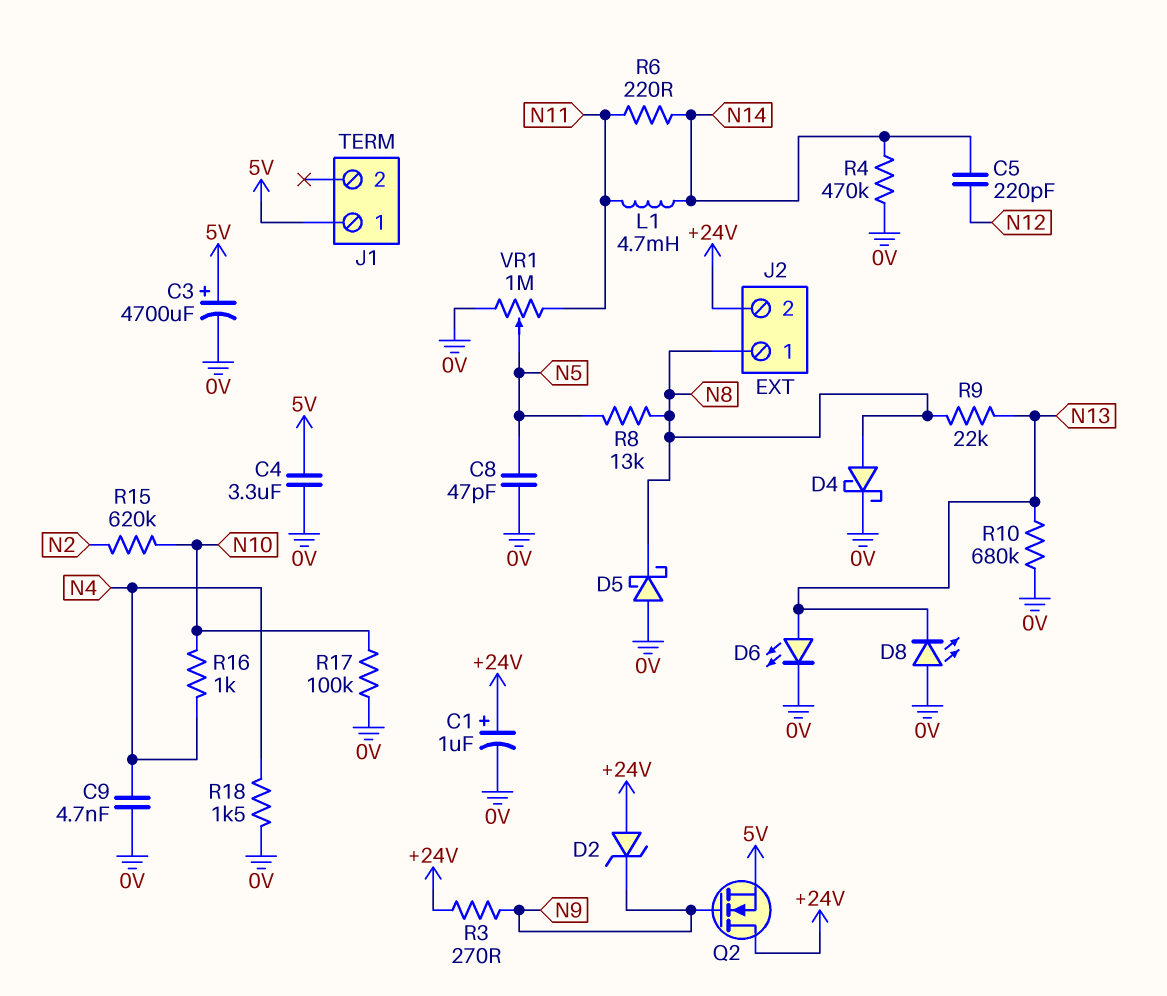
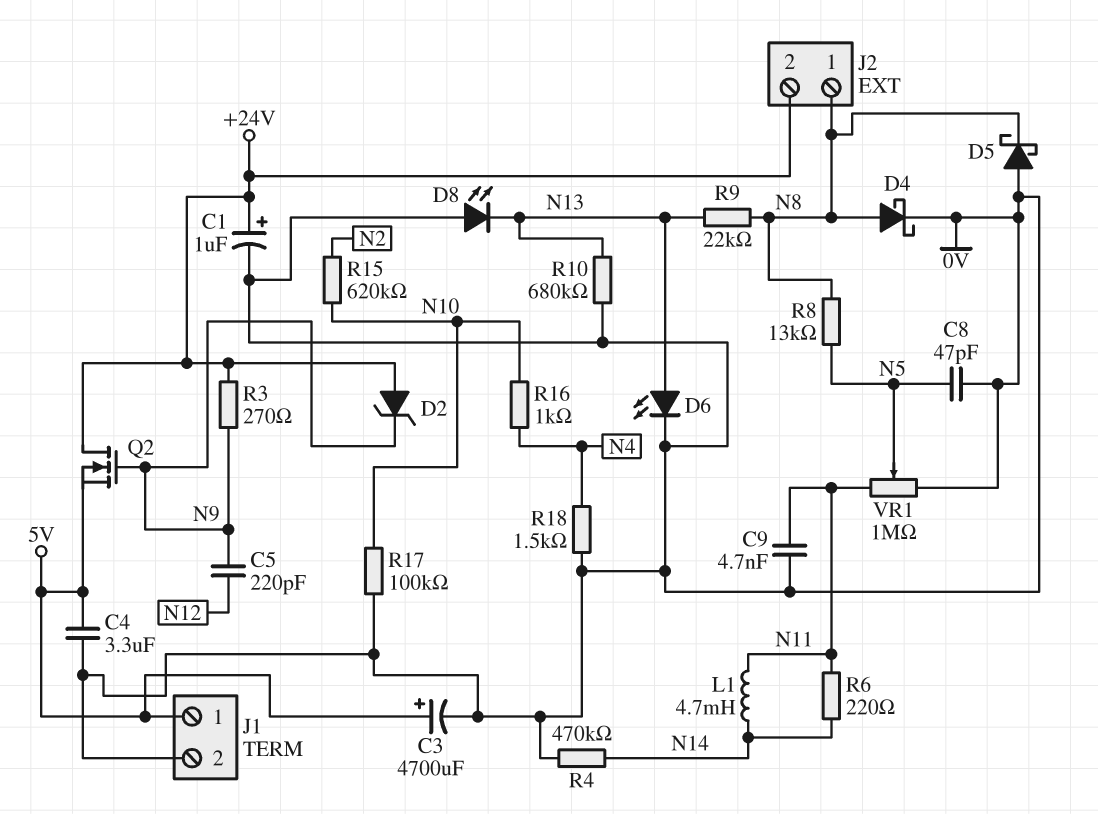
C5: 220pF (N12, N14) -> 220pF (N9, N12)
C9: 4.7nF (0V, N4) -> 4.7nF (0V, N11)
J1 pin 2: none -> 0V

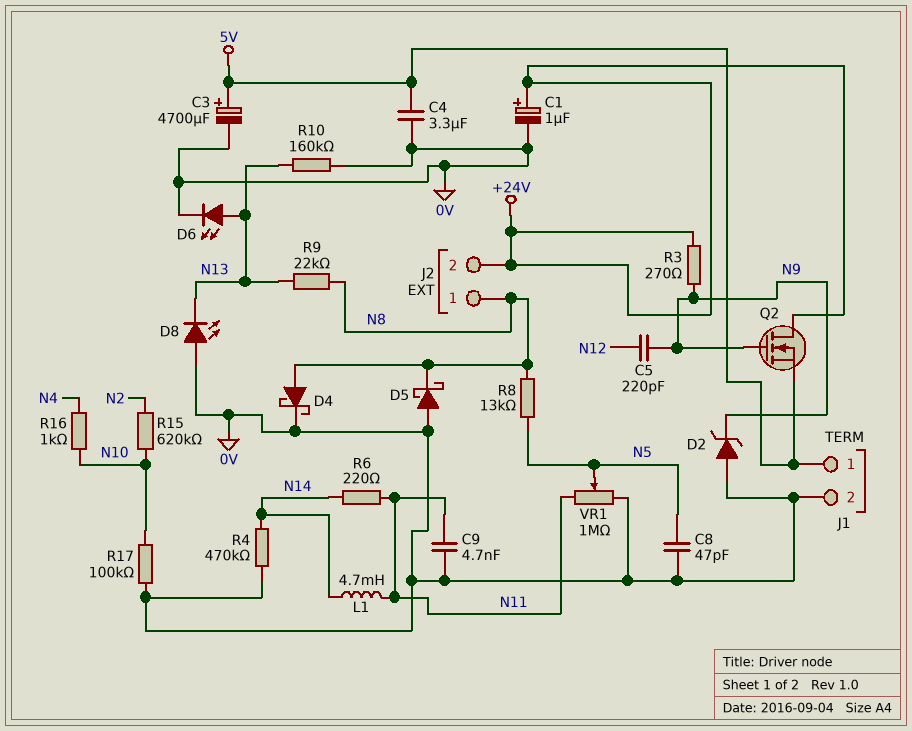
D2: zener (A +24V, K N9) -> zener (A 0V, K N9)
R10: 680k (0V, N13) -> 160k (0V, N13)
R18: 1.5k (0V, N4) -> none

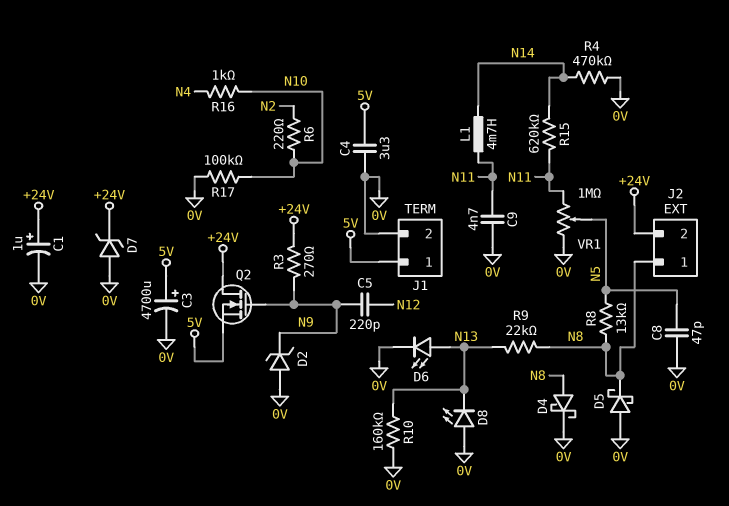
D7: none -> zener (A 0V, K +24V)
R6: 220 (N11, N14) -> 220 (N2, N10)
R15: 620k (N2, N10) -> 620k (N11, N14)

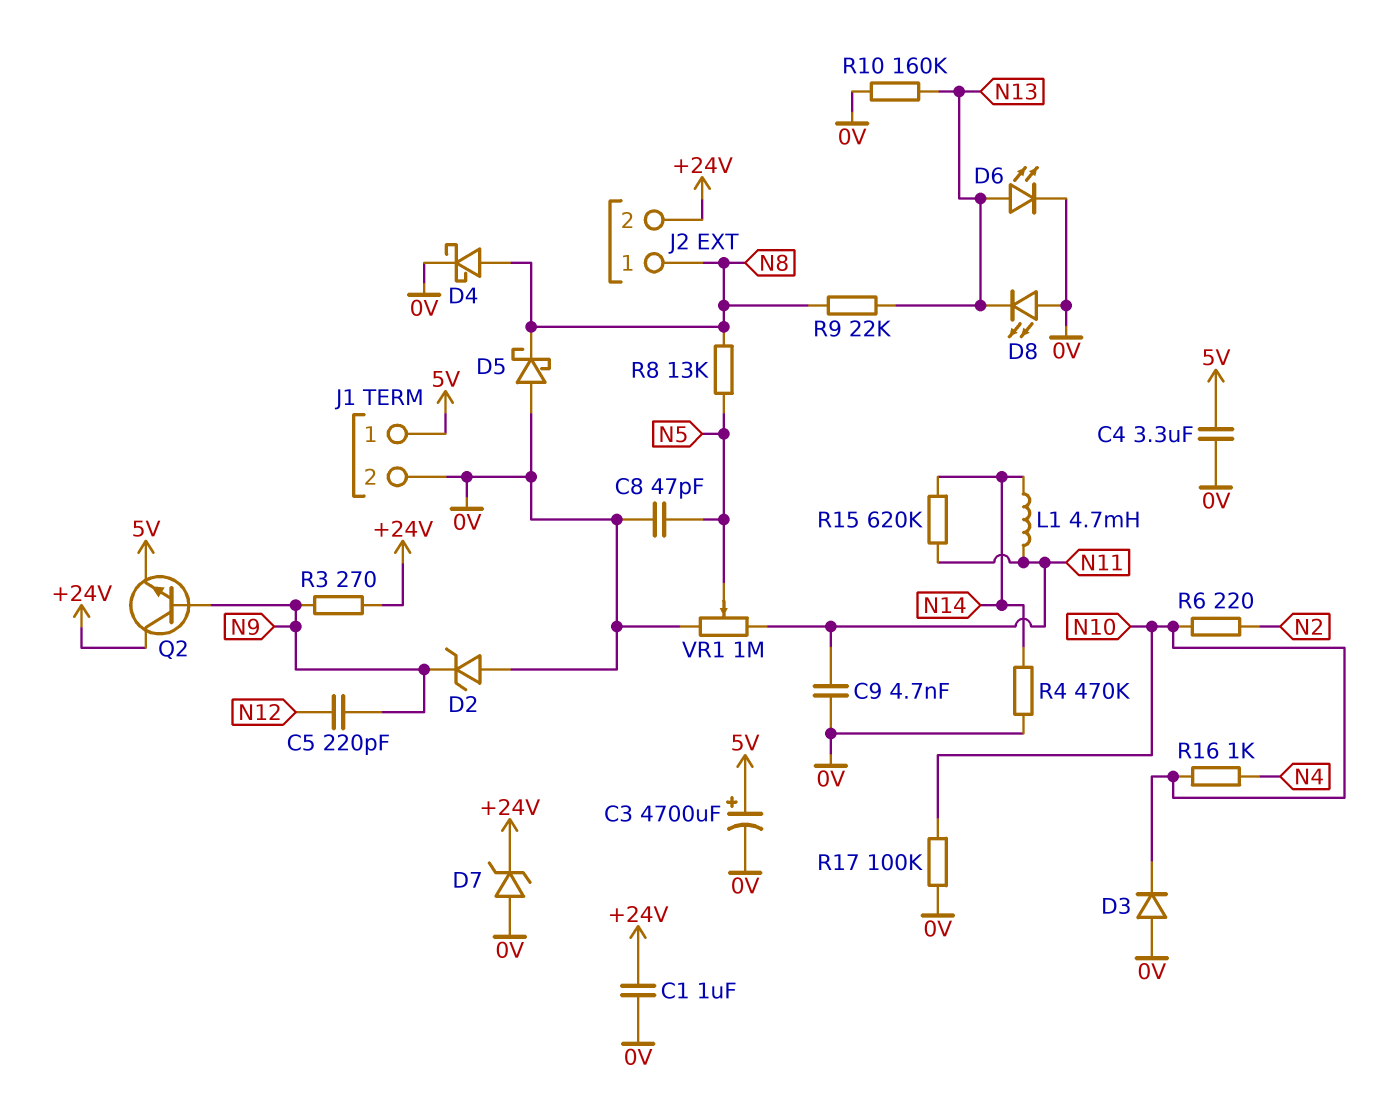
C1: 1uF (plus +24V, minus 0V) -> 1uF (+24V, 0V)
D3: none -> diode (A 0V, K N10)
Q2: NMOS (G N9, D +24V, S 5V) -> NPN (B N9, C +24V, E 5V)

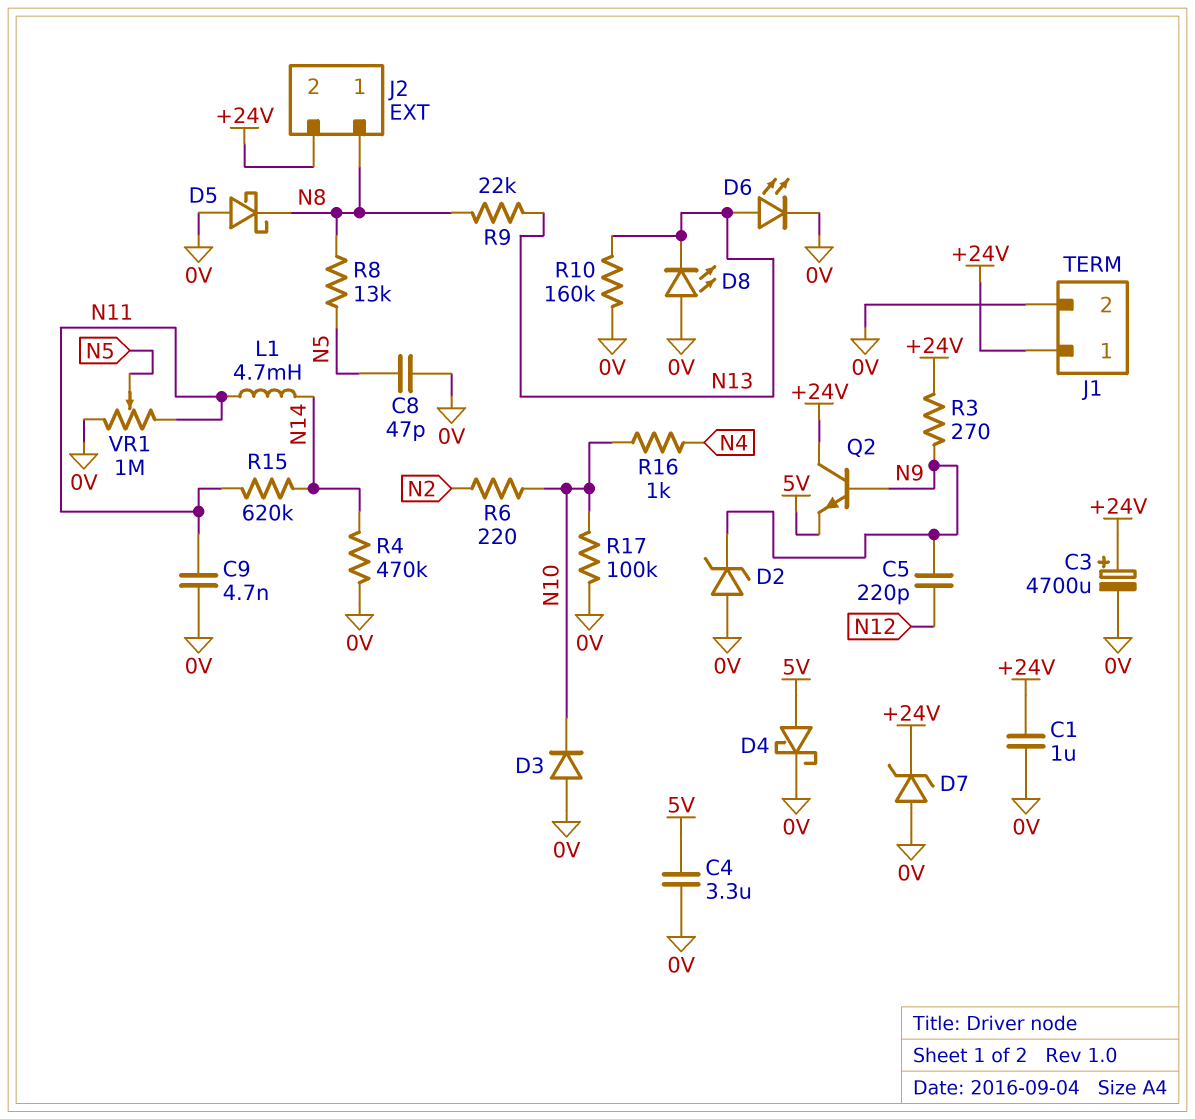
C3: 4700uF (plus 5V, minus 0V) -> 4700uF (plus +24V, minus 0V)
D4: schottky (A N8, K 0V) -> schottky (A 5V, K 0V)
J1 pin 1: 5V -> +24V

